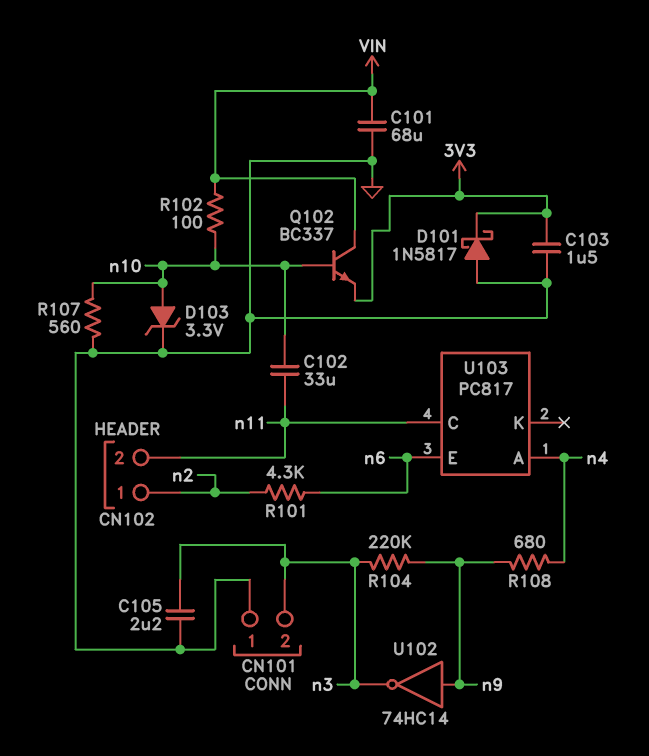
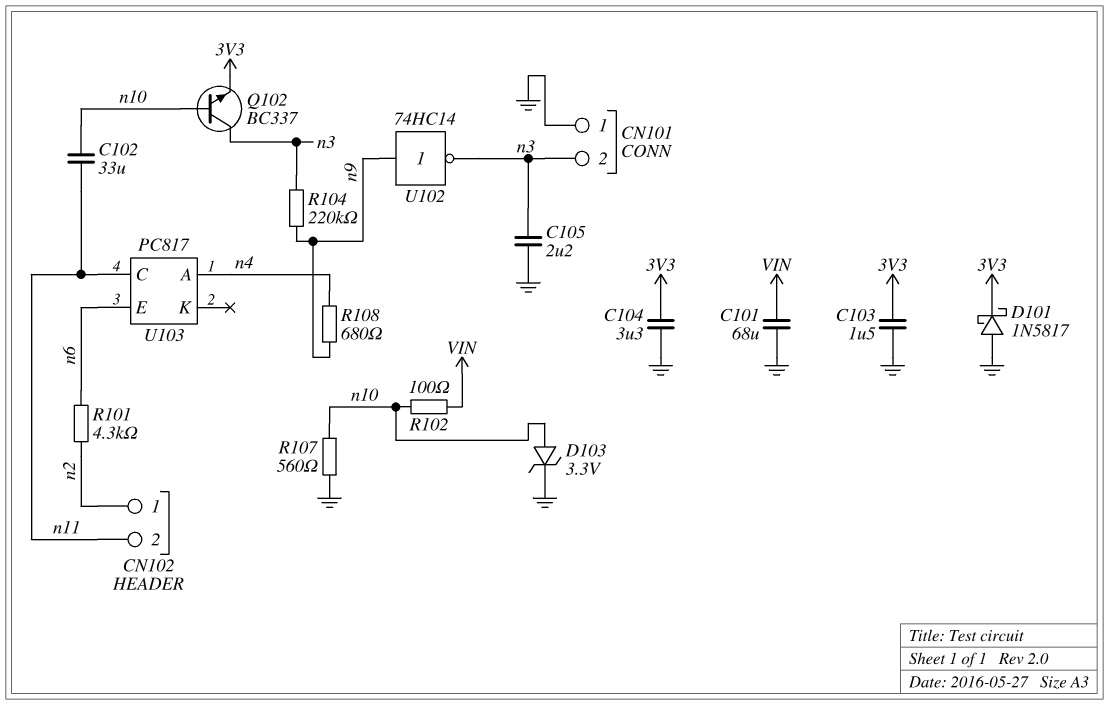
C104: none -> 3.3uF (3V3, GND)
Q102: NPN BC337 (B n10, C VIN, E 3V3) -> NPN BC337 (B n10, C n3, E 3V3)

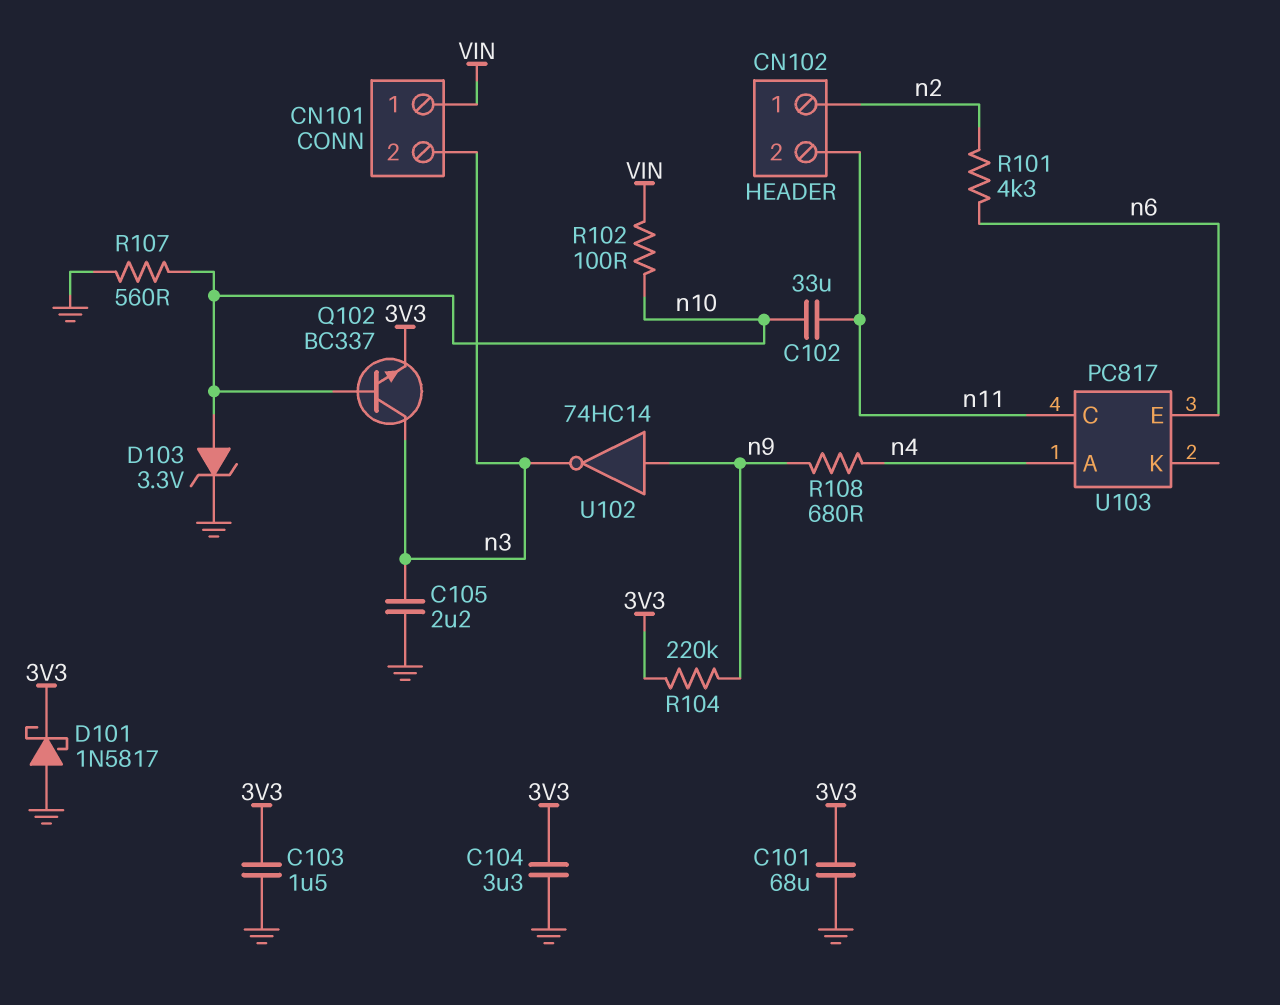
C101: 68uF (GND, VIN) -> 68uF (3V3, GND)
CN101 pin 1: GND -> VIN
R104: 220k (n3, n9) -> 220k (3V3, n9)

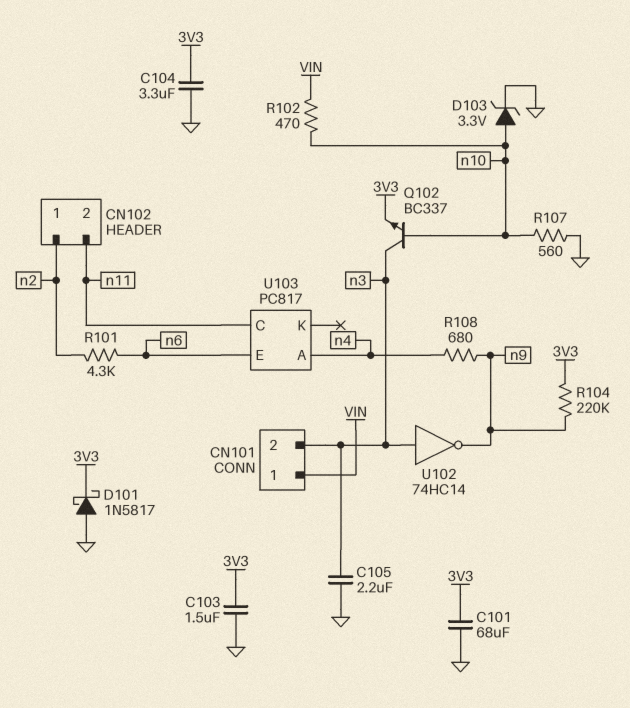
C102: 33uF (n10, n11) -> none
R102: 100 (VIN, n10) -> 470 (VIN, n10)
U102: NOT 74HC14 (in n9, out n3) -> NOT 74HC14 (in n3, out n9)

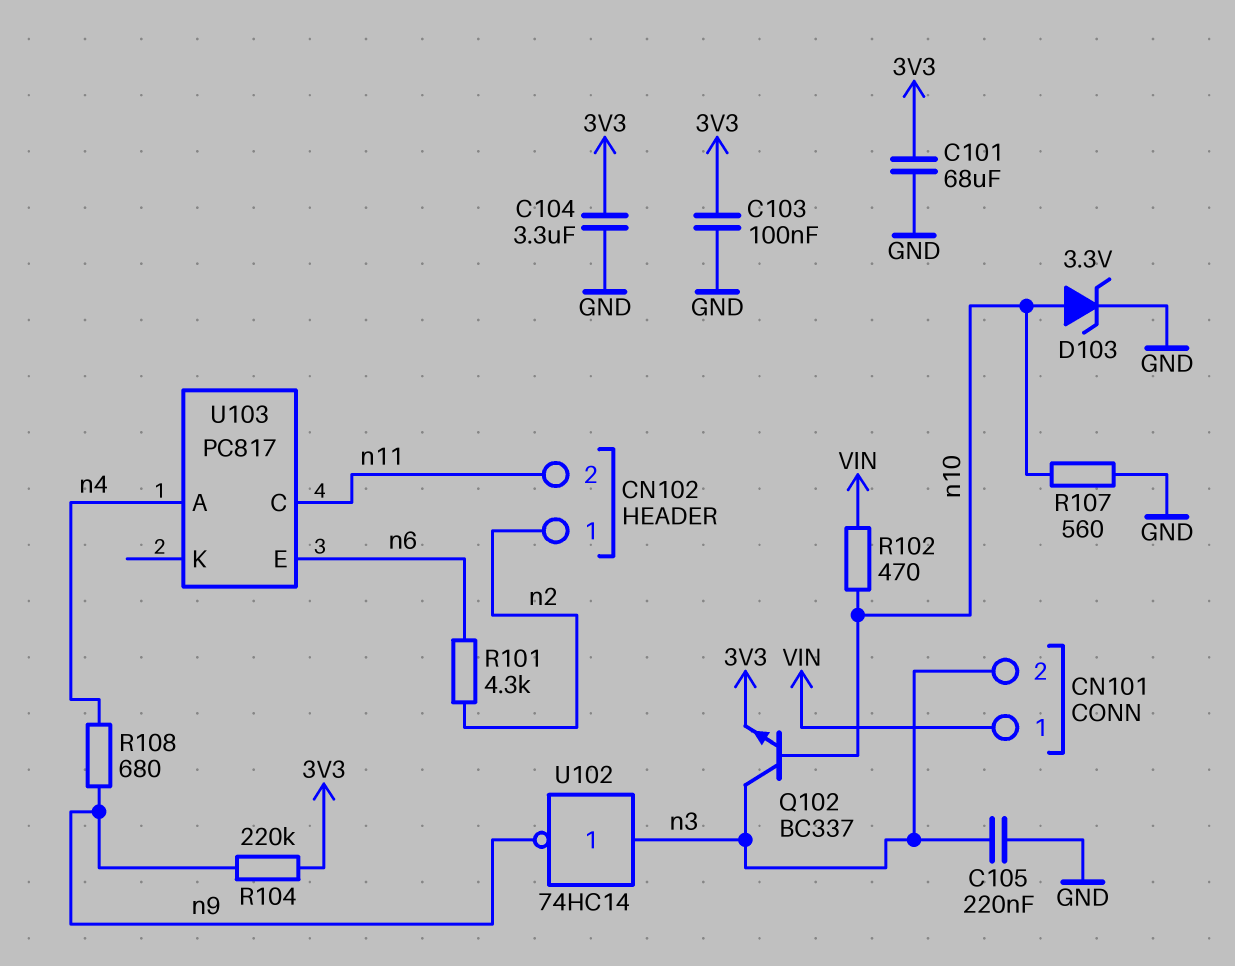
C103: 1.5uF (3V3, GND) -> 100nF (3V3, GND)
C105: 2.2uF (GND, n3) -> 220nF (GND, n3)
D101: schottky 1N5817 (A GND, K 3V3) -> none

